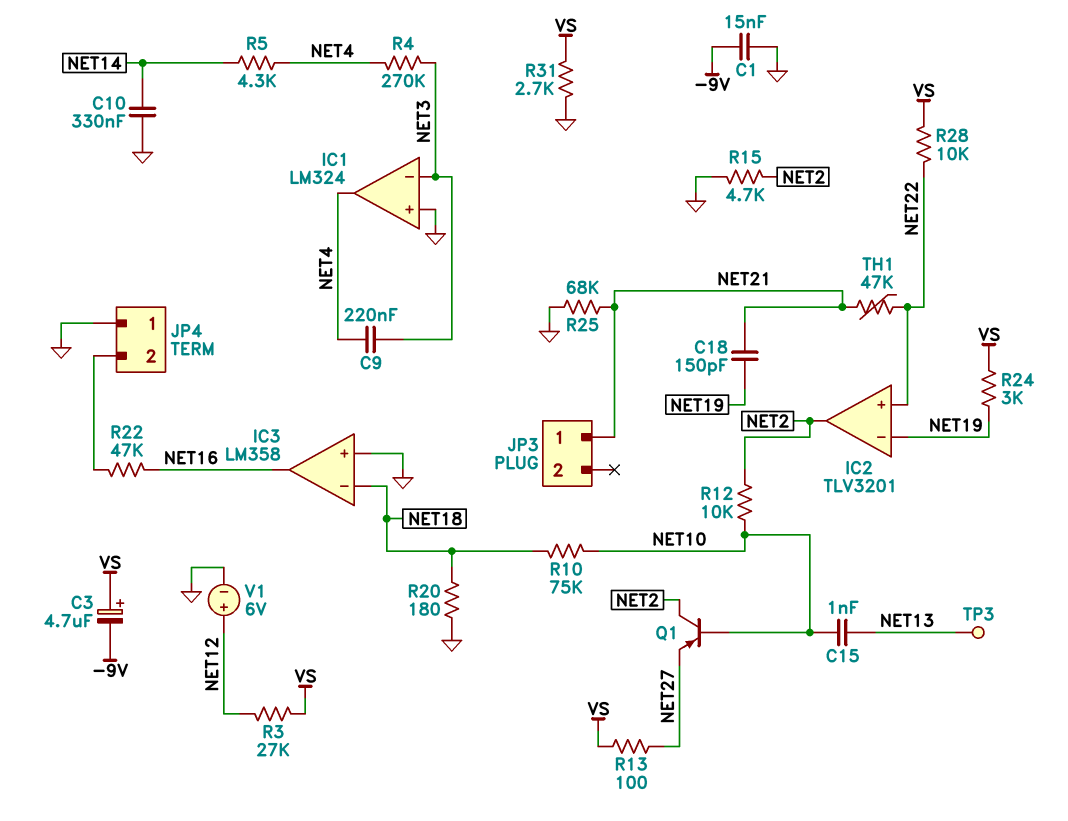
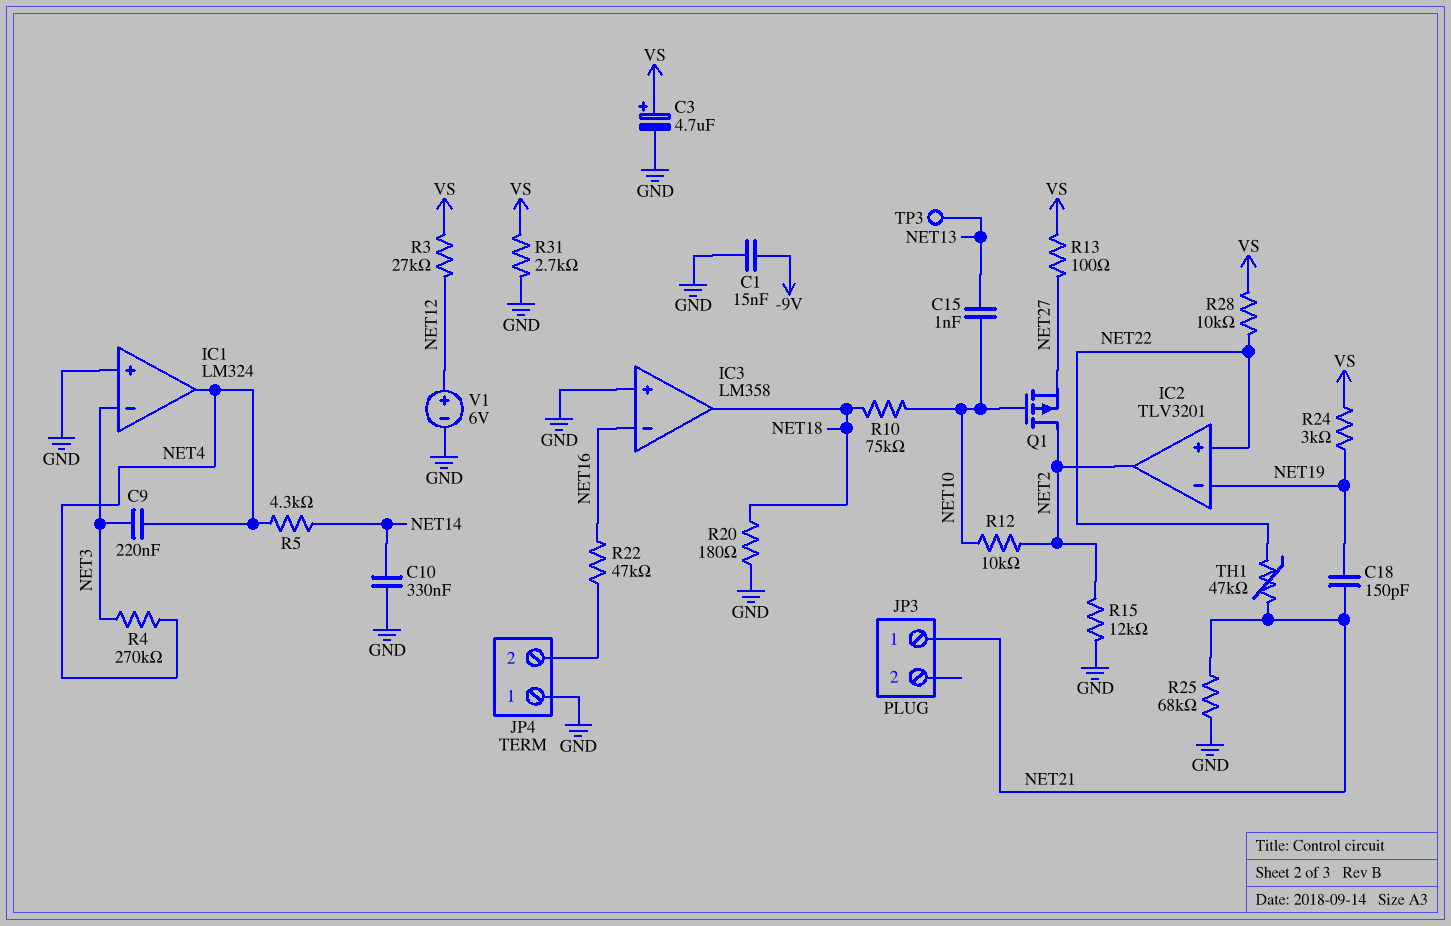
C3: 4.7uF (plus VS, minus -9V) -> 4.7uF (plus VS, minus GND)
IC3 pin in-: NET18 -> NET16
IC3 pin out: NET16 -> NET18
Q1: PNP (B NET10, C NET2, E NET27) -> PMOS (G NET10, D NET2, S NET27)
R15: 4.7k (GND, NET2) -> 12k (GND, NET2)

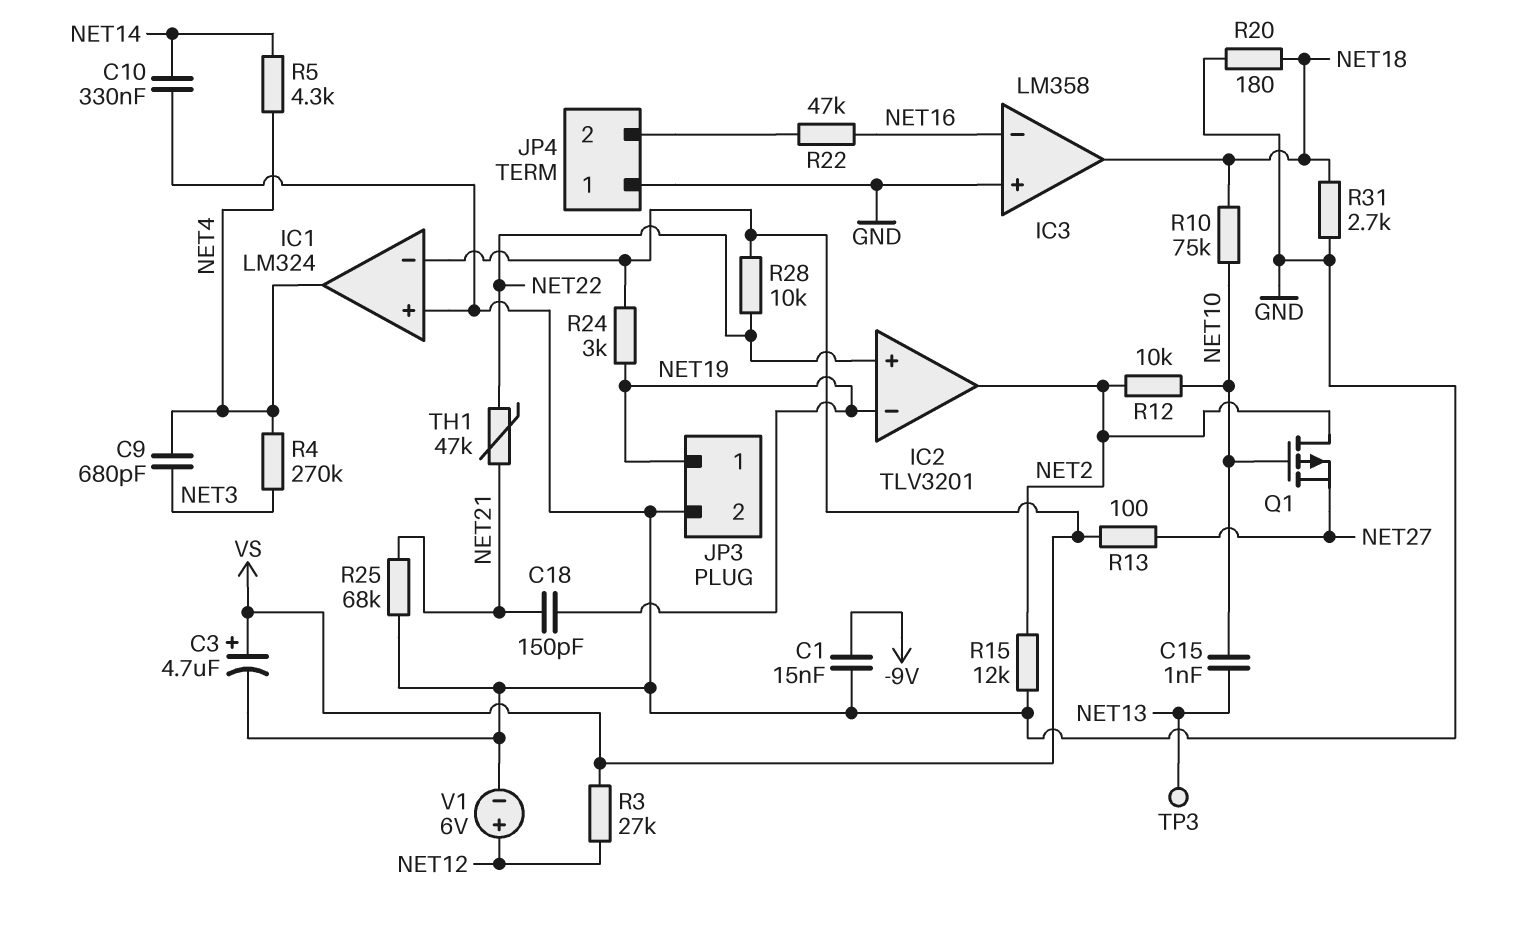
C9: 220nF (NET3, NET4) -> 680pF (NET3, NET4)
IC1 pin in-: NET3 -> VS
JP3 pin 1: NET21 -> NET19
JP3 pin 2: none -> GND
R31: 2.7k (GND, VS) -> 2.7k (GND, NET18)

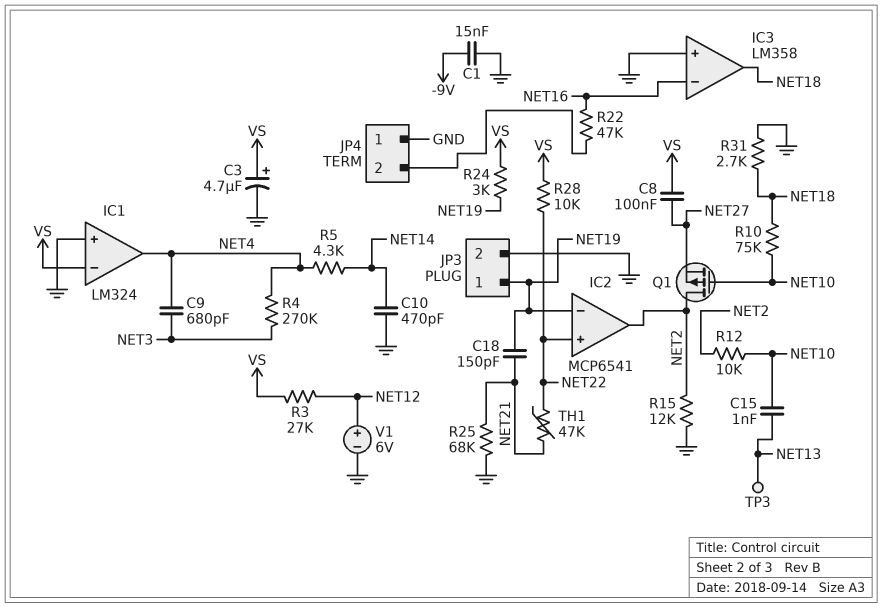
C8: none -> 100nF (NET27, VS)
C10: 330nF (GND, NET14) -> 470pF (GND, NET14)
IC2: TLV3201 -> MCP6541
R13: 100 (NET27, VS) -> none
R20: 180 (GND, NET18) -> none

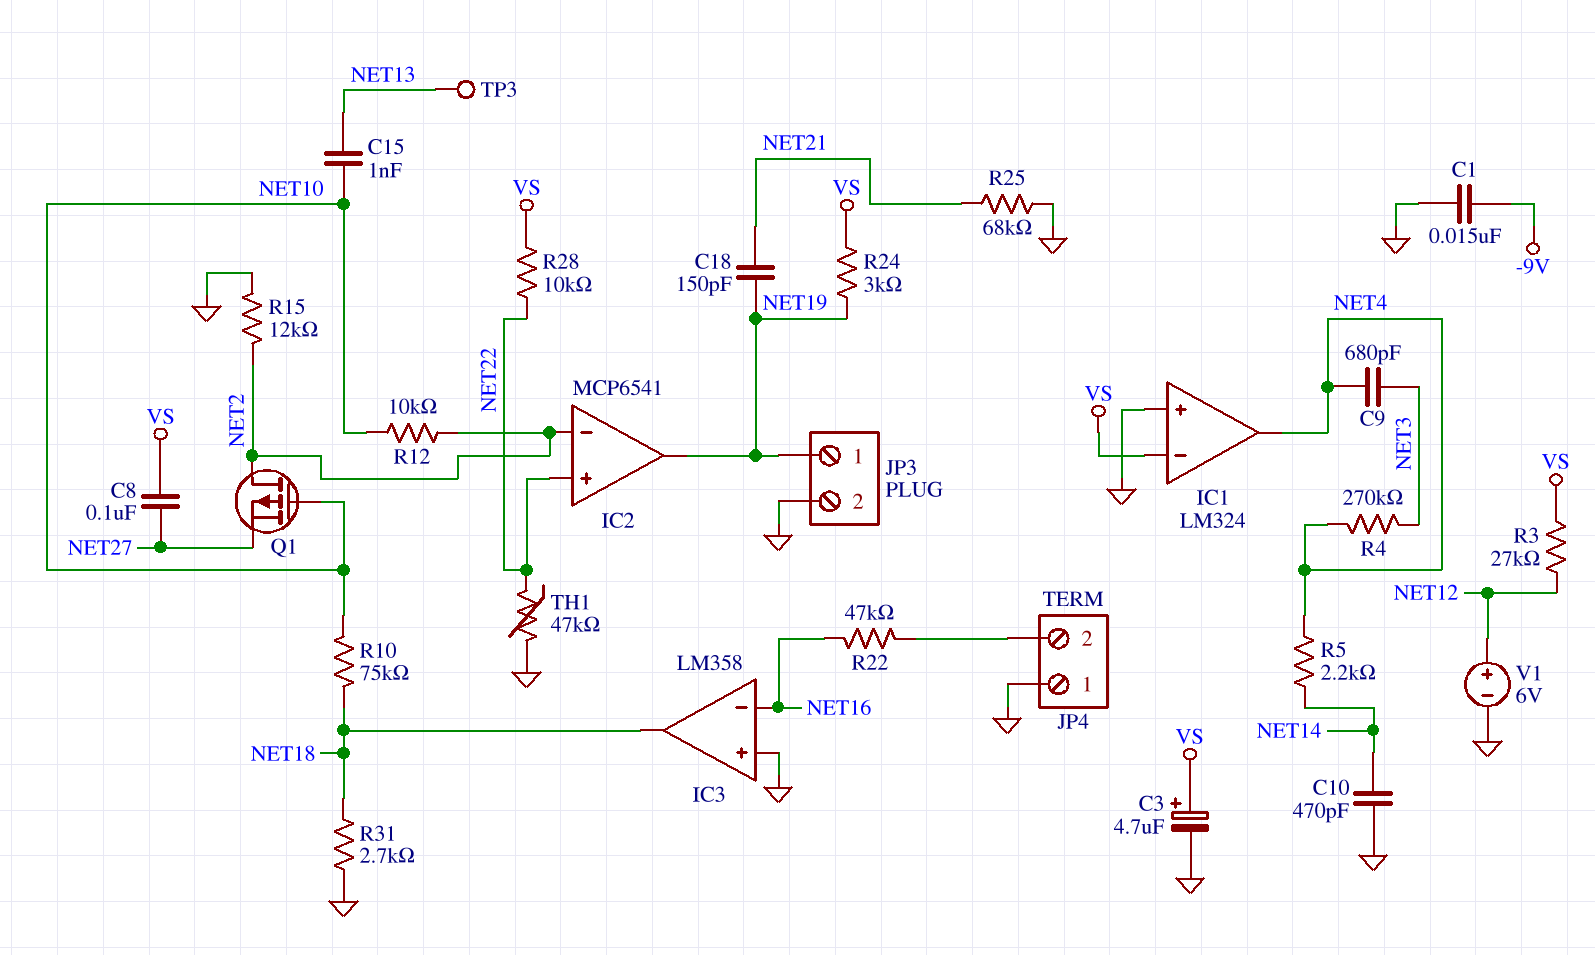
IC2 pin in-: NET19 -> NET2
IC2 pin out: NET2 -> NET19
R5: 4.3k (NET4, NET14) -> 2.2k (NET4, NET14)
TH1: 47k (NET21, NET22) -> 47k (GND, NET22)

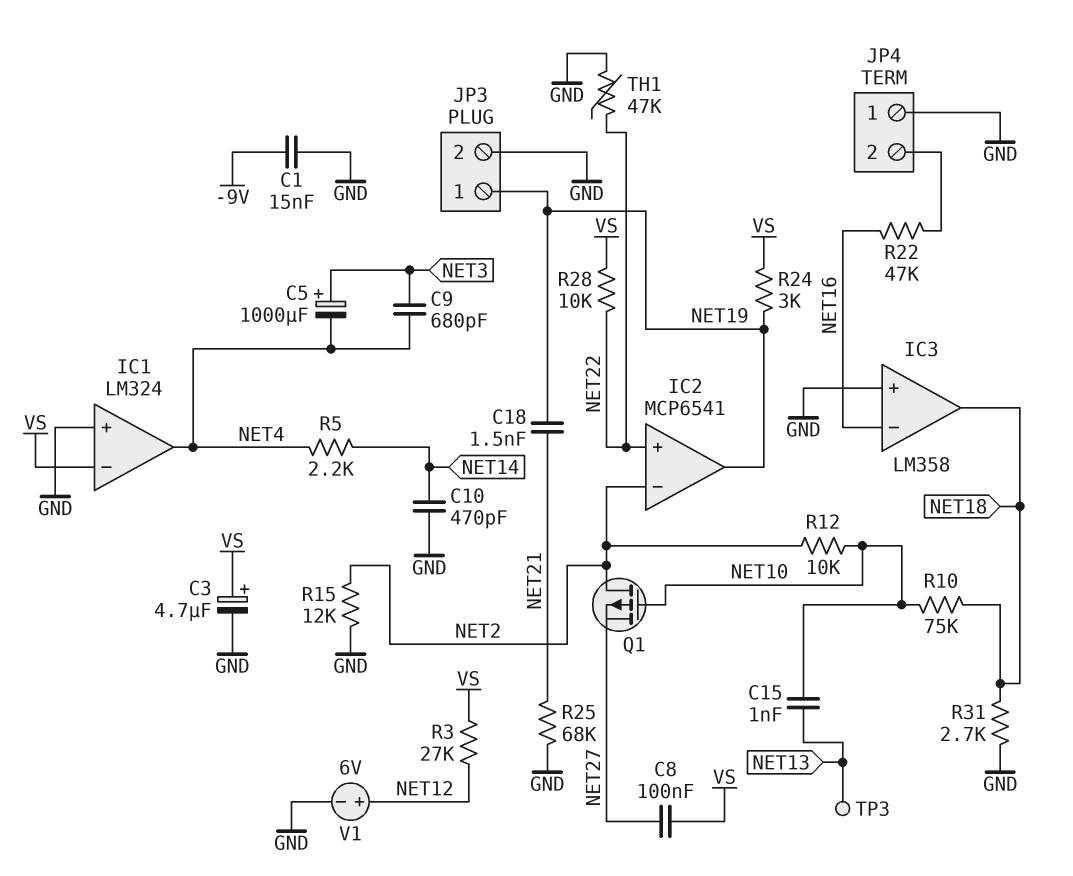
C5: none -> 1000uF (plus NET3, minus NET4)
C18: 150pF (NET19, NET21) -> 1.5nF (NET19, NET21)
R4: 270k (NET3, NET4) -> none

